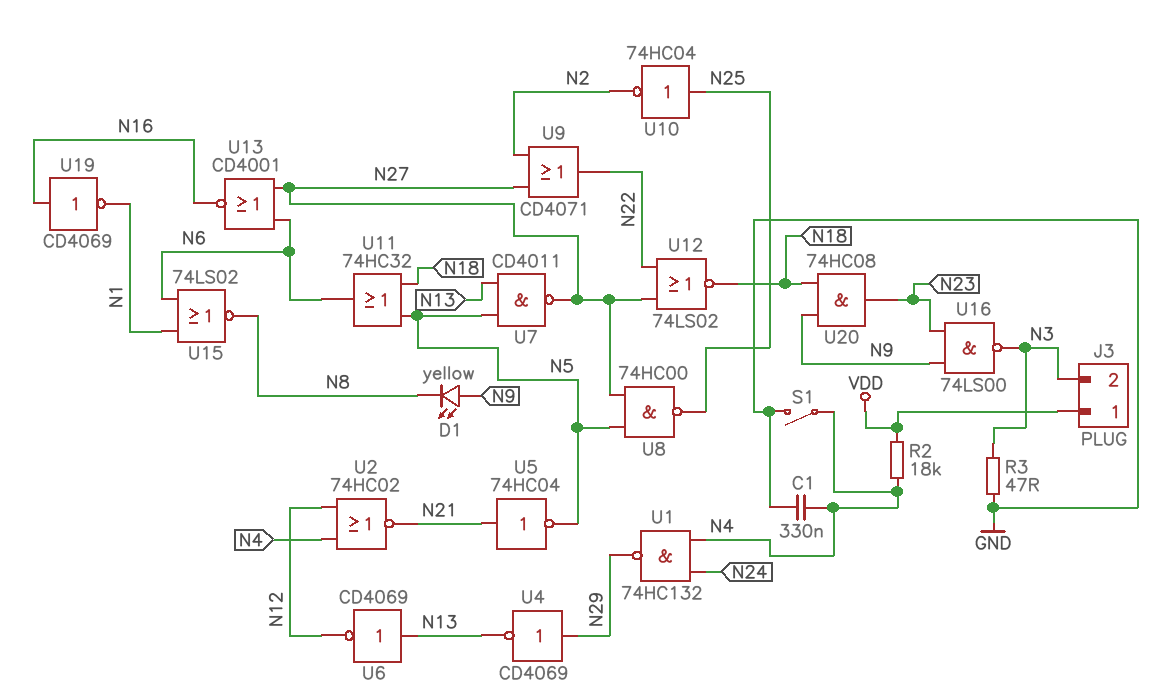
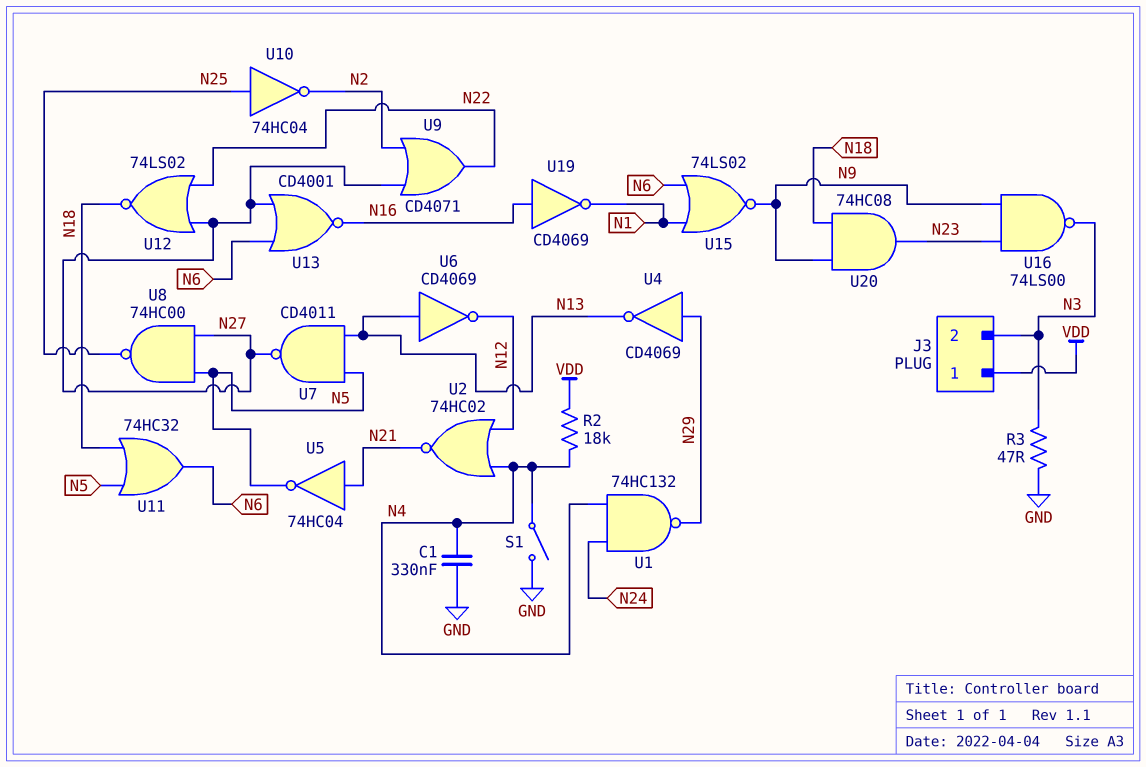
D1: LED yellow (A N9, K N8) -> none
U15: NOR 74LS02 (in N1, in N6, out N8) -> NOR 74LS02 (in N1, in N6, out N9)

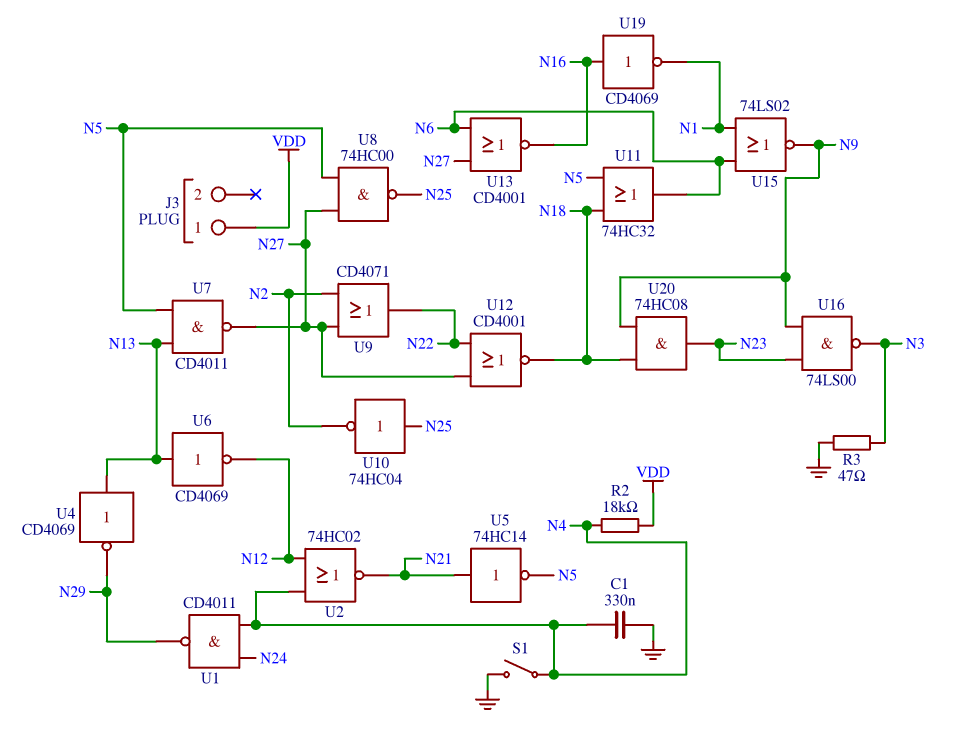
J3 pin 2: N3 -> none
U1: NAND 74HC132 (in N4, in N24, out N29) -> NAND CD4011 (in N4, in N24, out N29)
U4: NOT CD4069 (in N29, out N13) -> NOT CD4069 (in N13, out N29)
U5: NOT 74HC04 (in N21, out N5) -> NOT 74HC14 (in N21, out N5)
U12: NOR 74LS02 (in N22, in N27, out N18) -> NOR CD4001 (in N22, in N27, out N18)

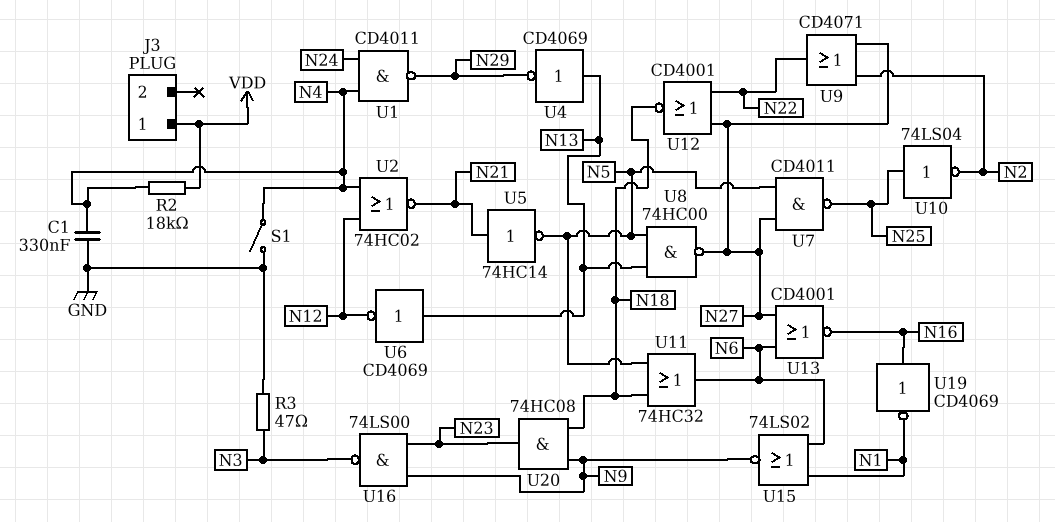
U7: NAND CD4011 (in N5, in N13, out N27) -> NAND CD4011 (in N5, in N27, out N25)
U8: NAND 74HC00 (in N5, in N27, out N25) -> NAND 74HC00 (in N5, in N13, out N27)
U10: NOT 74HC04 (in N25, out N2) -> NOT 74LS04 (in N25, out N2)

